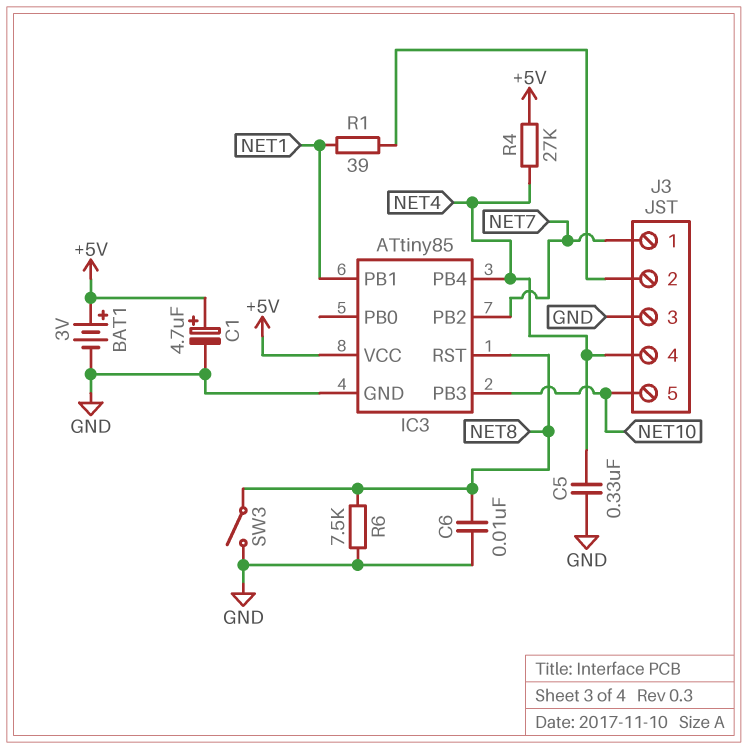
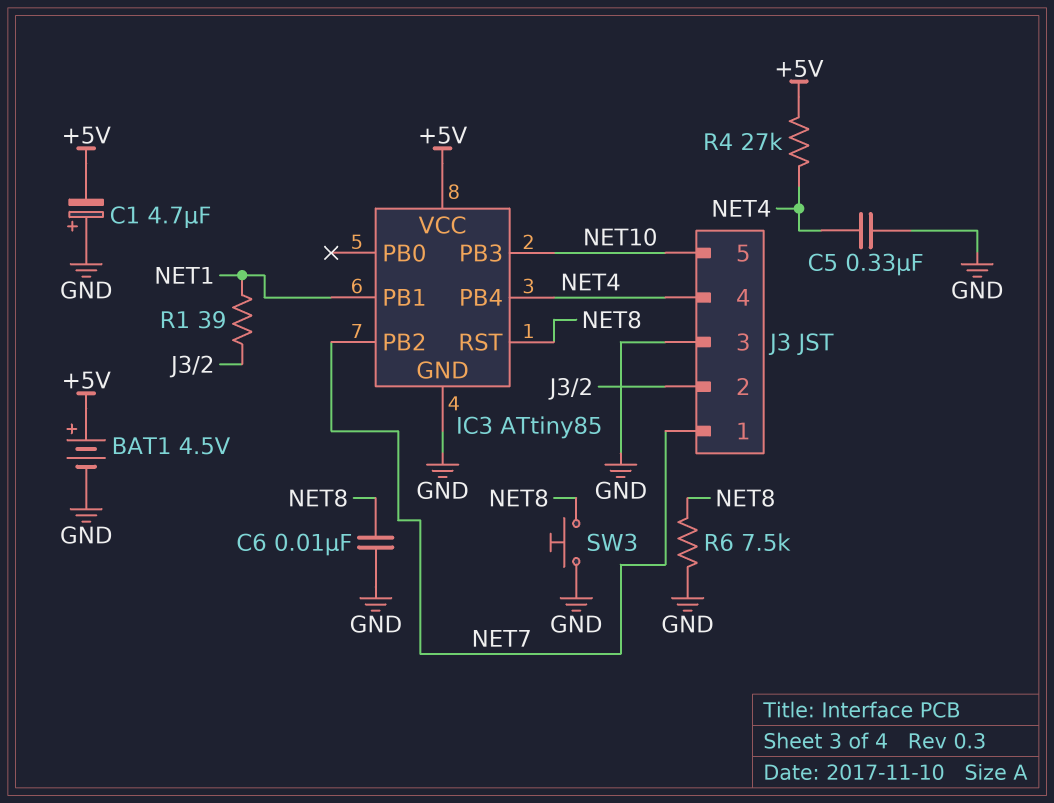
BAT1: 3V (plus +5V, minus GND) -> 4.5V (plus +5V, minus GND)
C1: 4.7uF (plus +5V, minus GND) -> 4.7uF (plus GND, minus +5V)
SW3: switch (GND, NET8) -> button (GND, NET8)

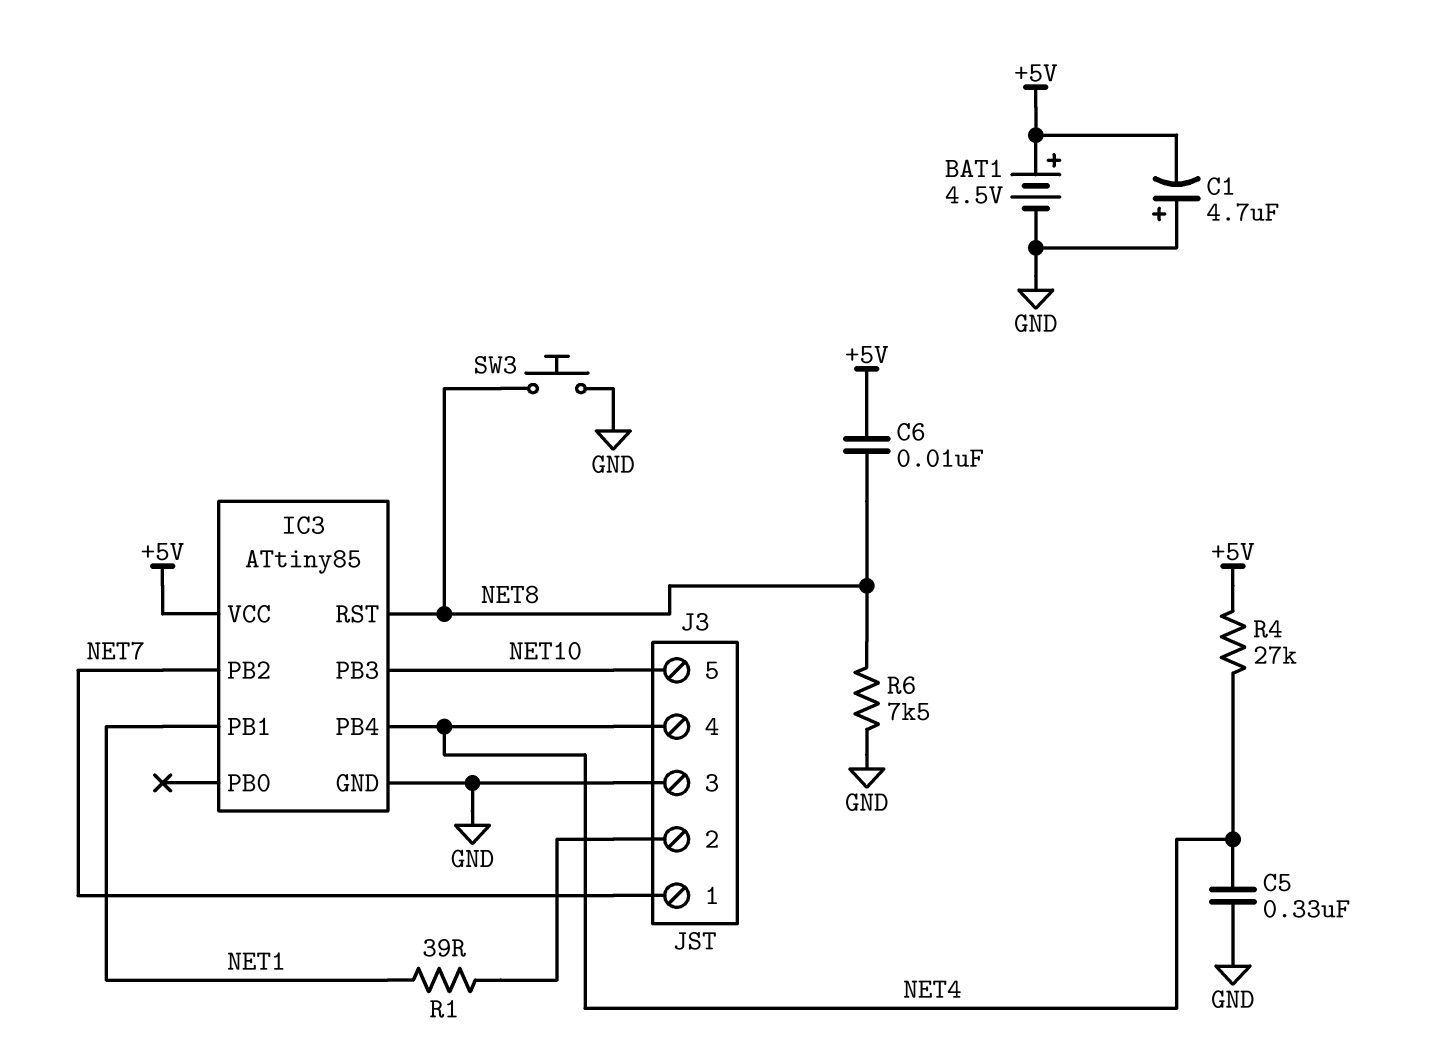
C6: 10nF (GND, NET8) -> 10nF (+5V, NET8)

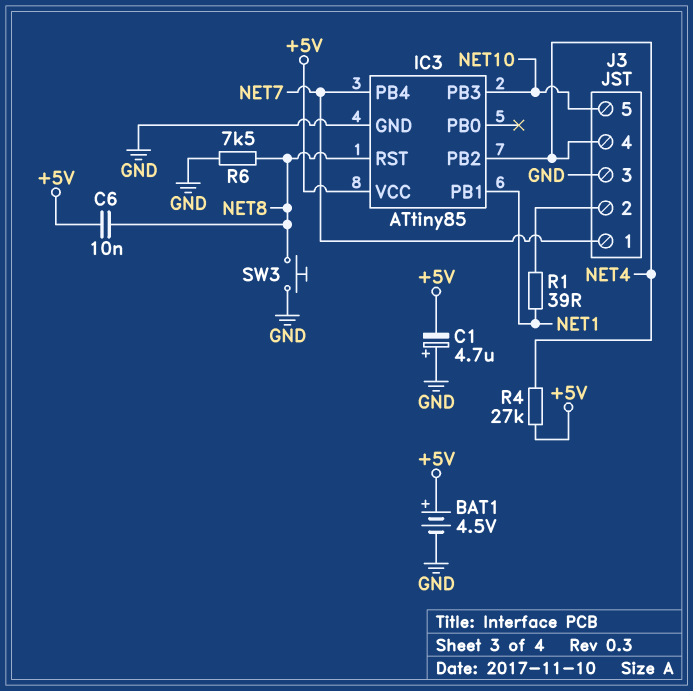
C5: 330nF (GND, NET4) -> none
IC3 pin PB2: NET7 -> NET4
IC3 pin PB4: NET4 -> NET7

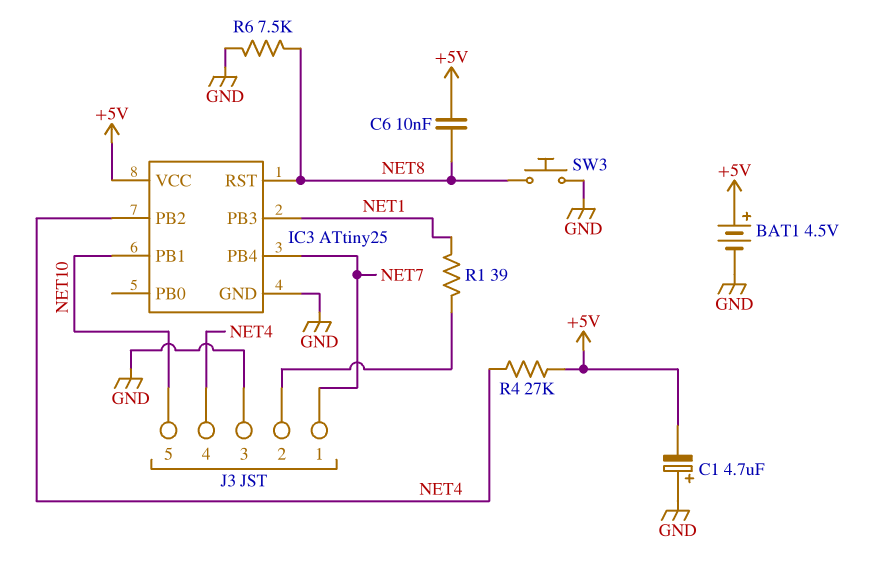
IC3: ATtiny85 -> ATtiny25
IC3 pin PB1: NET1 -> NET10
IC3 pin PB3: NET10 -> NET1

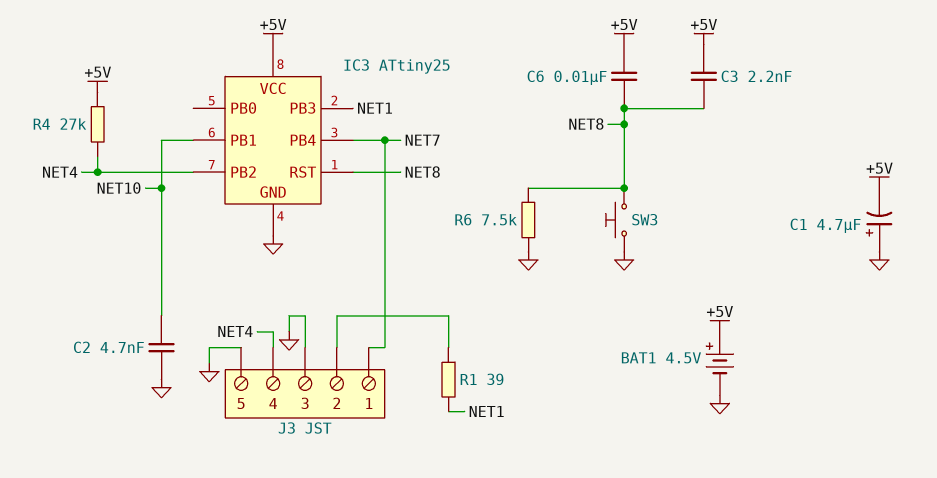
C2: none -> 4.7nF (GND, NET10)
C3: none -> 2.2nF (+5V, NET8)
J3 pin 5: NET10 -> GND

